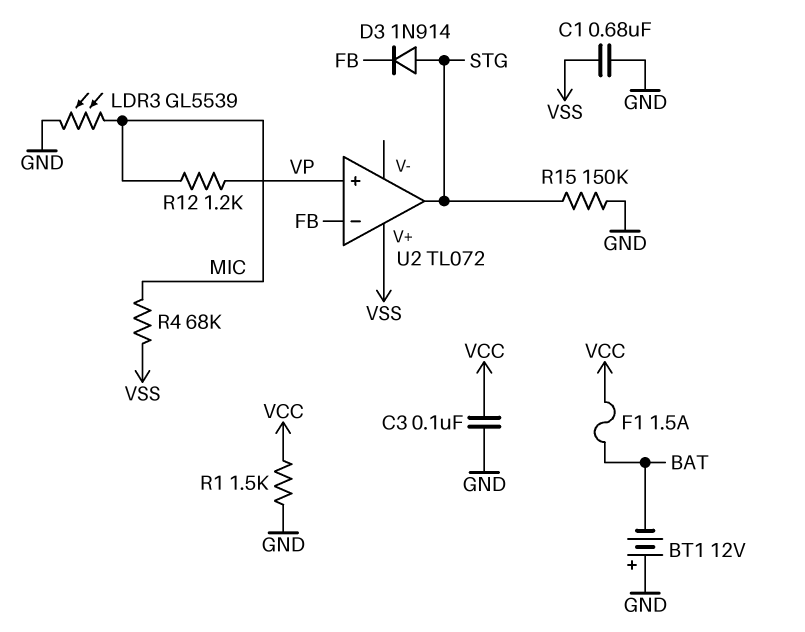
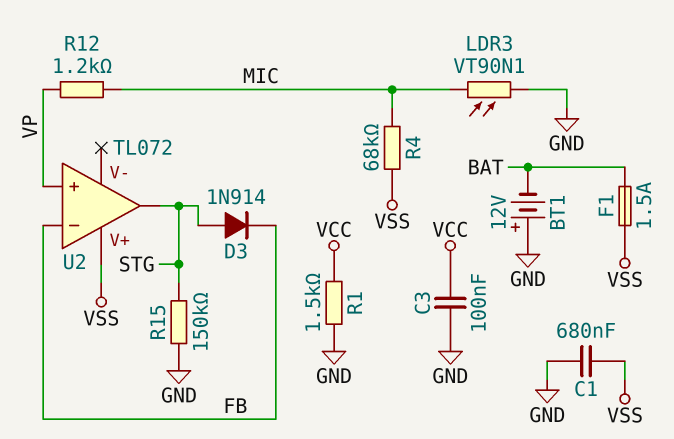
F1: 1.5A (BAT, VCC) -> 1.5A (BAT, VSS)
LDR3: GL5539 (GND, MIC) -> VT90N1 (GND, MIC)

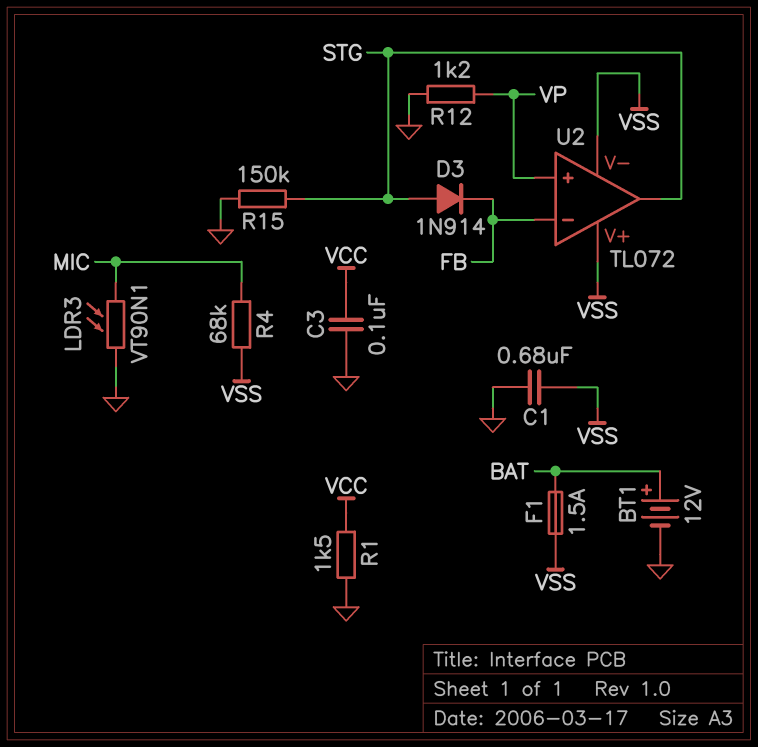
BT1: 12V (plus GND, minus BAT) -> 12V (plus BAT, minus GND)
R12: 1.2k (MIC, VP) -> 1.2k (GND, VP)
U2 pin V-: none -> VSS

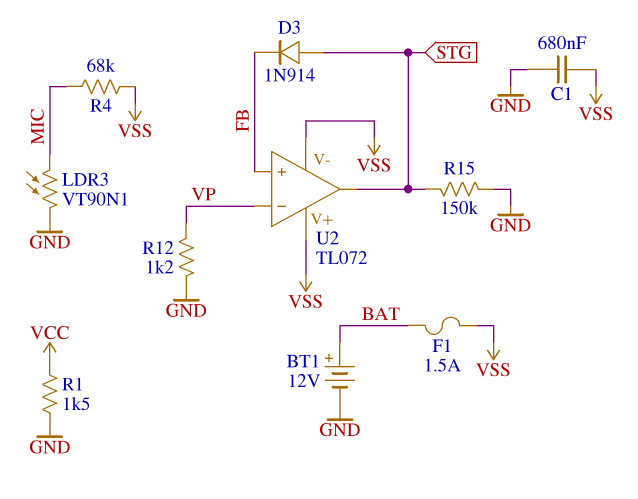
C3: 100nF (GND, VCC) -> none
U2 pin in+: VP -> FB
U2 pin in-: FB -> VP

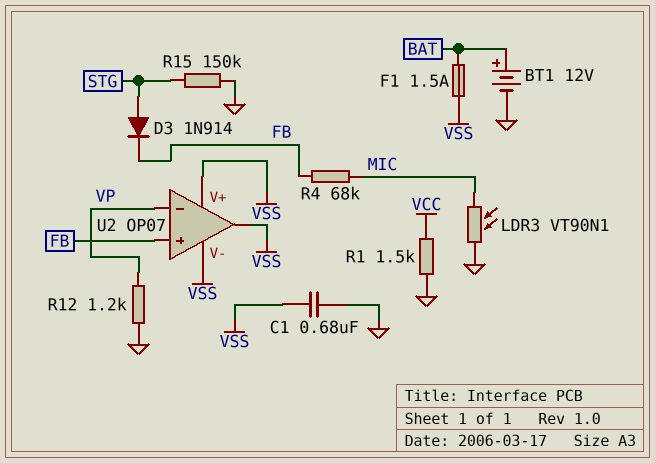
R4: 68k (MIC, VSS) -> 68k (FB, MIC)
U2: TL072 -> OP07
U2 pin out: STG -> VSS

